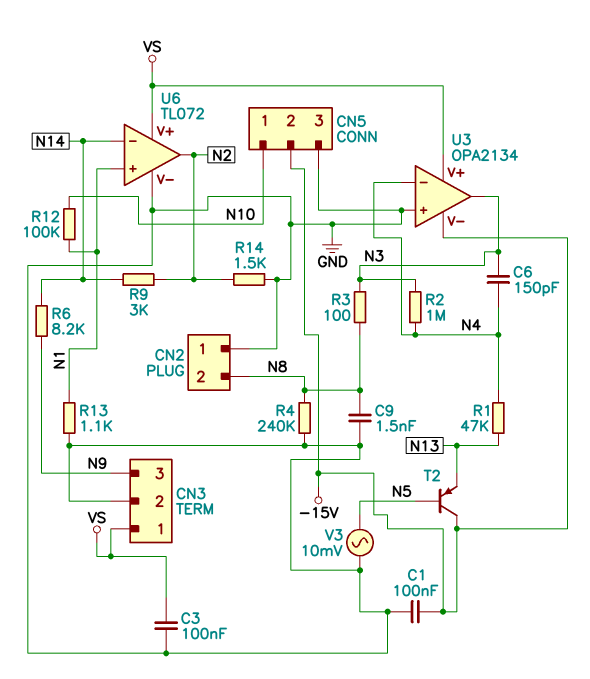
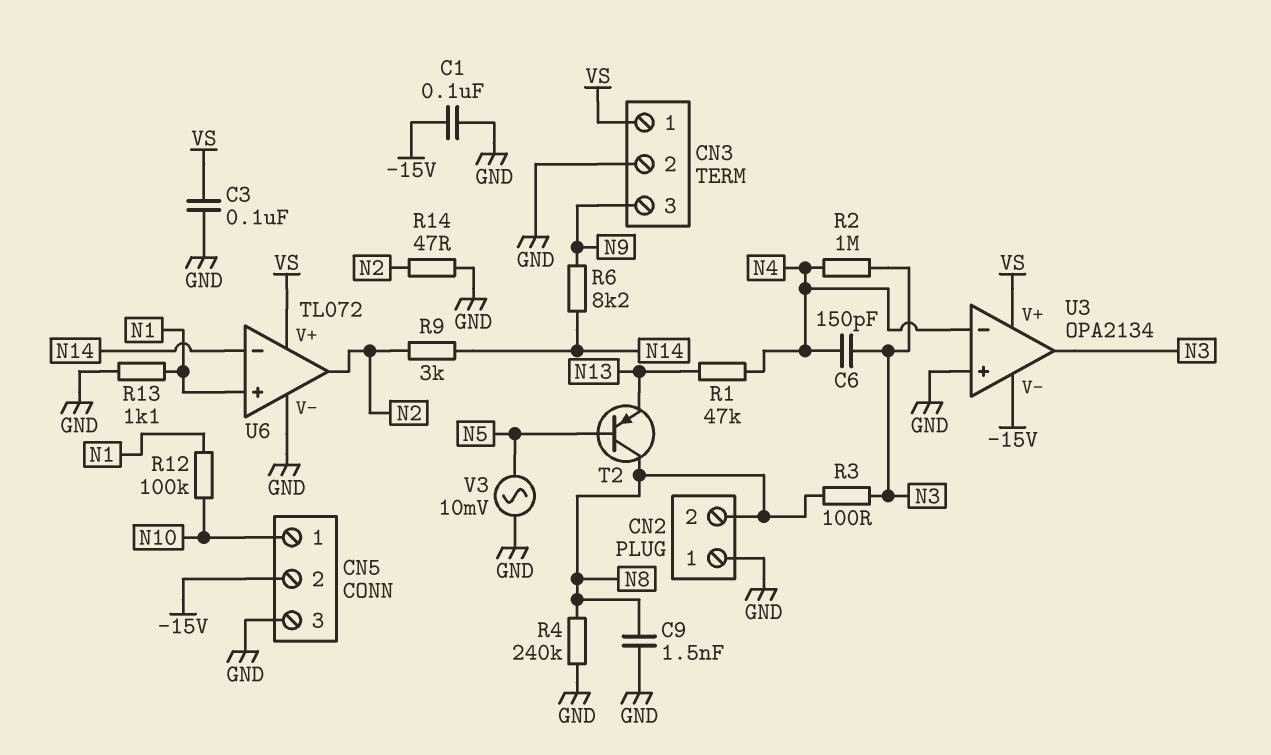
R14: 1.5k (GND, N2) -> 47 (GND, N2)
T2: PNP (B N5, C -15V, E N13) -> PNP (B N5, C N8, E N13)

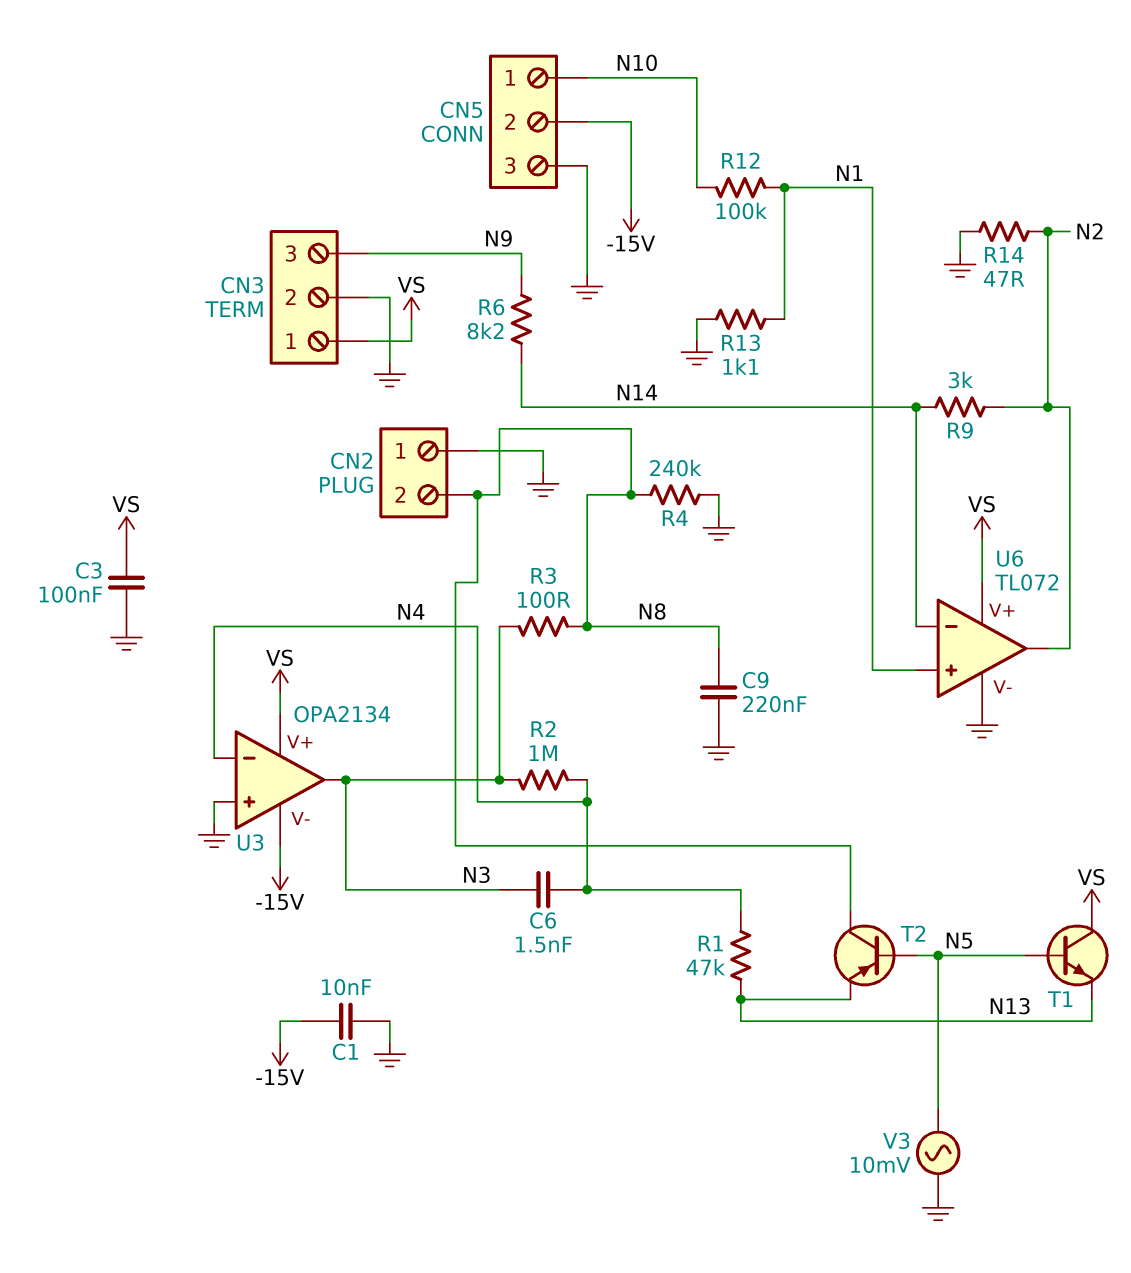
C1: 100nF (-15V, GND) -> 10nF (-15V, GND)
C6: 150pF (N3, N4) -> 1.5nF (N3, N4)
C9: 1.5nF (GND, N8) -> 220nF (GND, N8)
T1: none -> NPN (B N5, C VS, E N13)

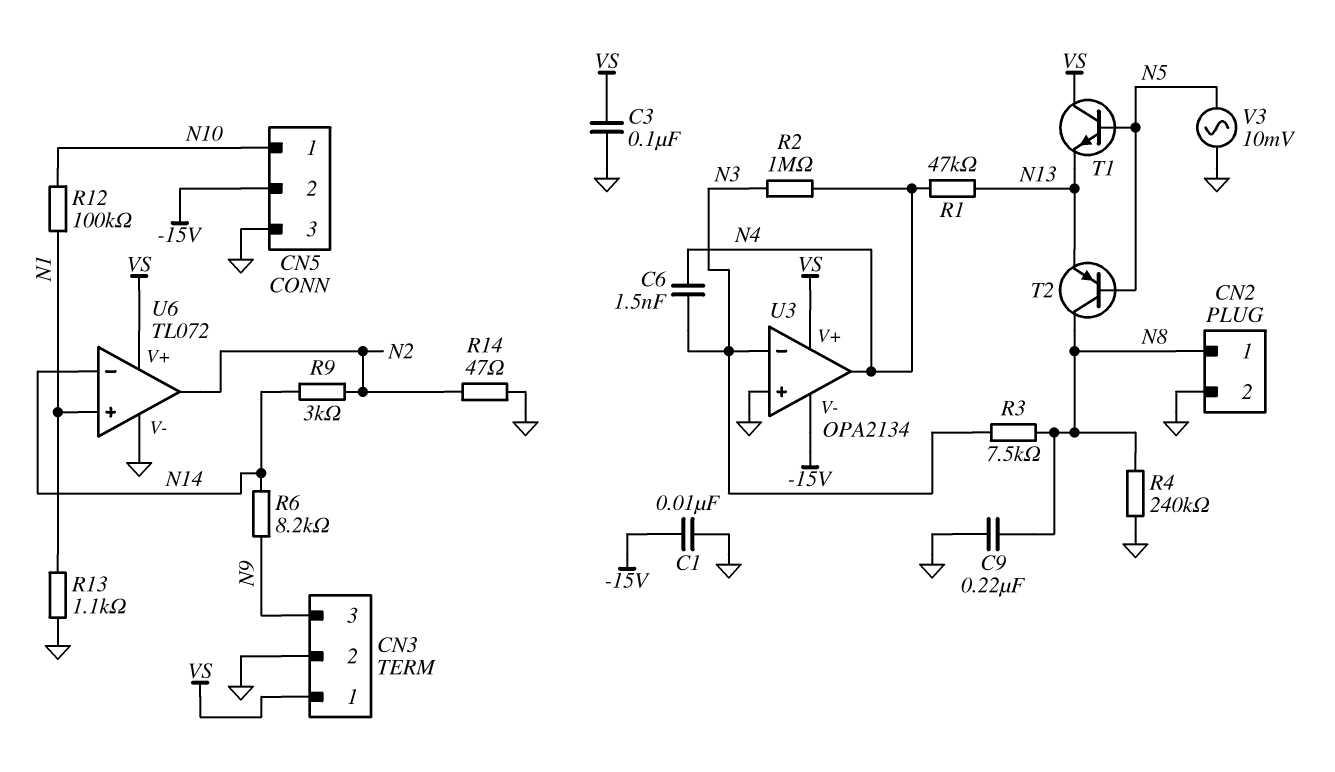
CN2 pin 1: GND -> N8
CN2 pin 2: N8 -> GND
R3: 100 (N3, N8) -> 7.5k (N3, N8)
U3 pin in-: N4 -> N3
U3 pin out: N3 -> N4

